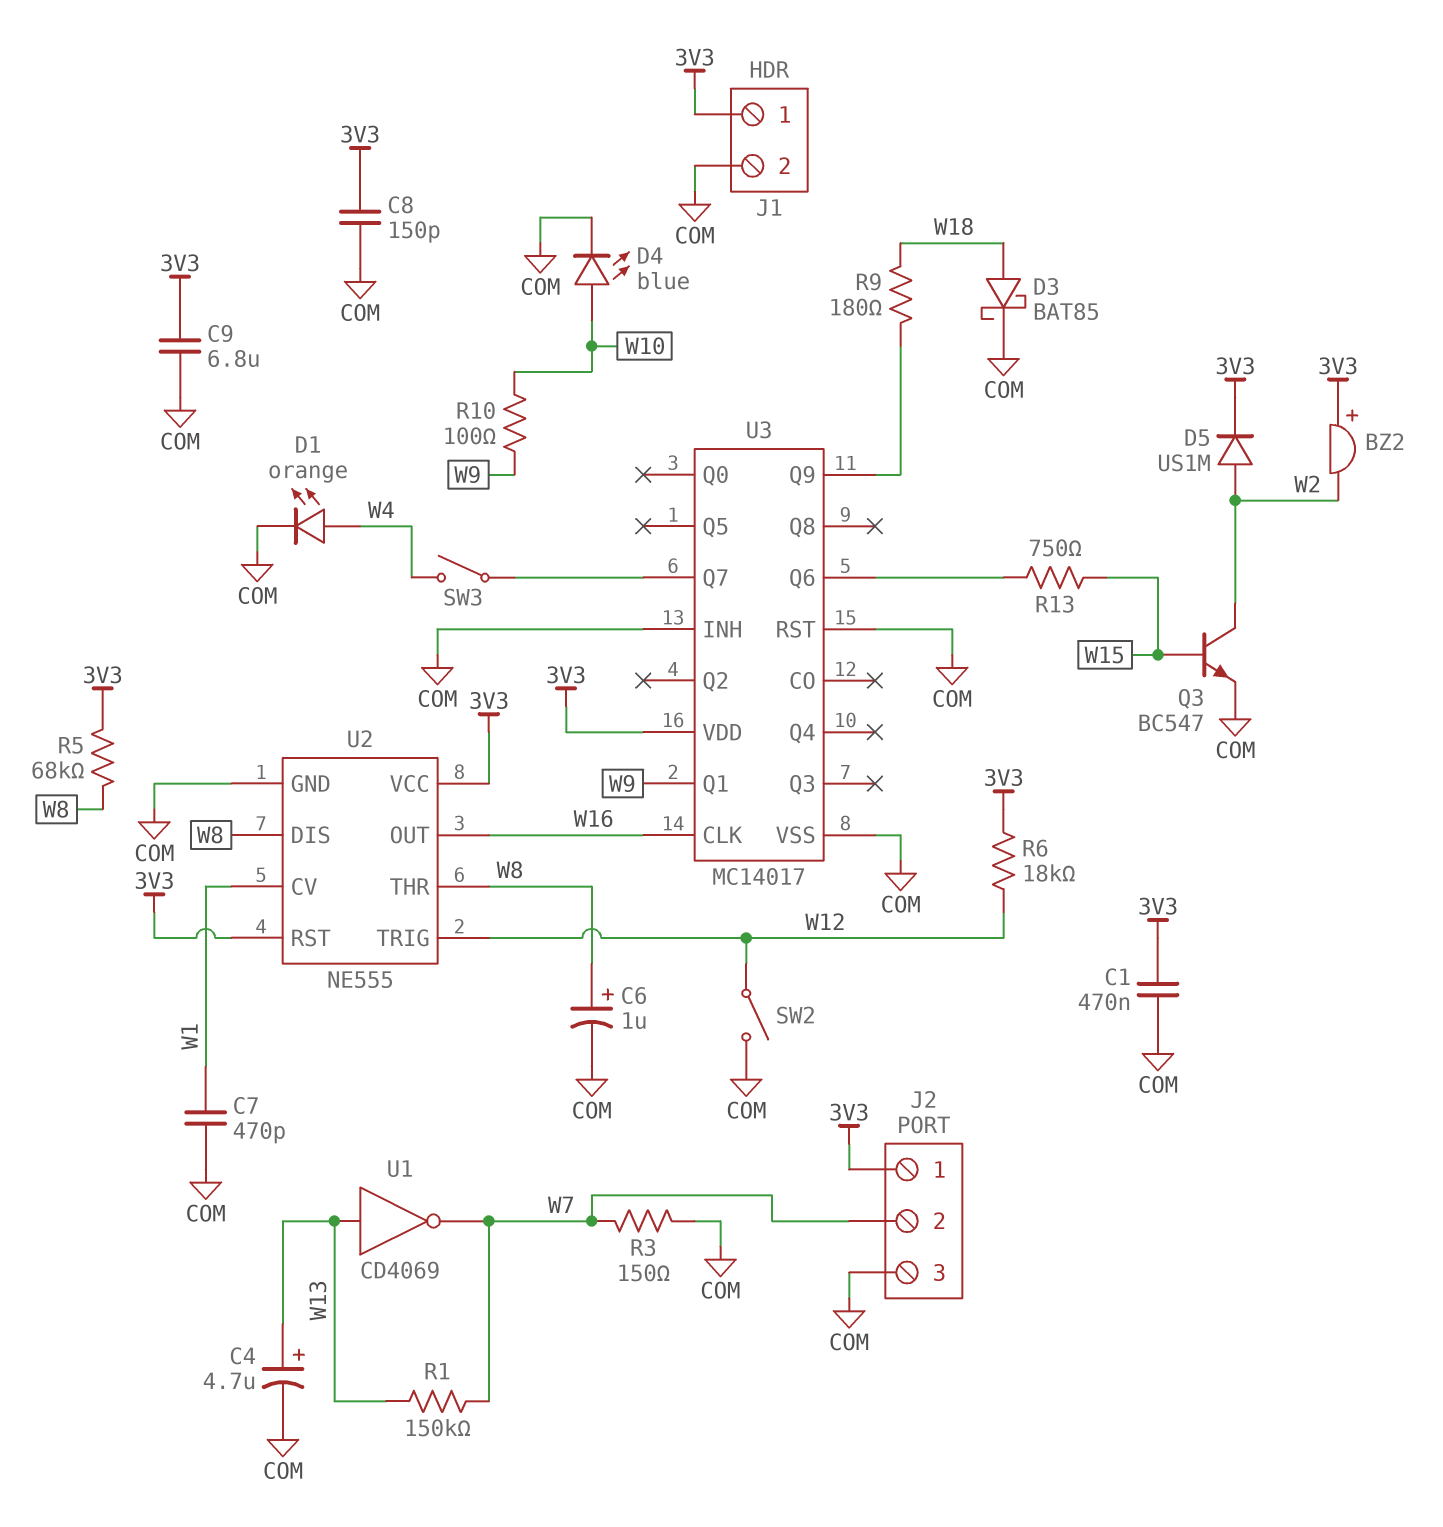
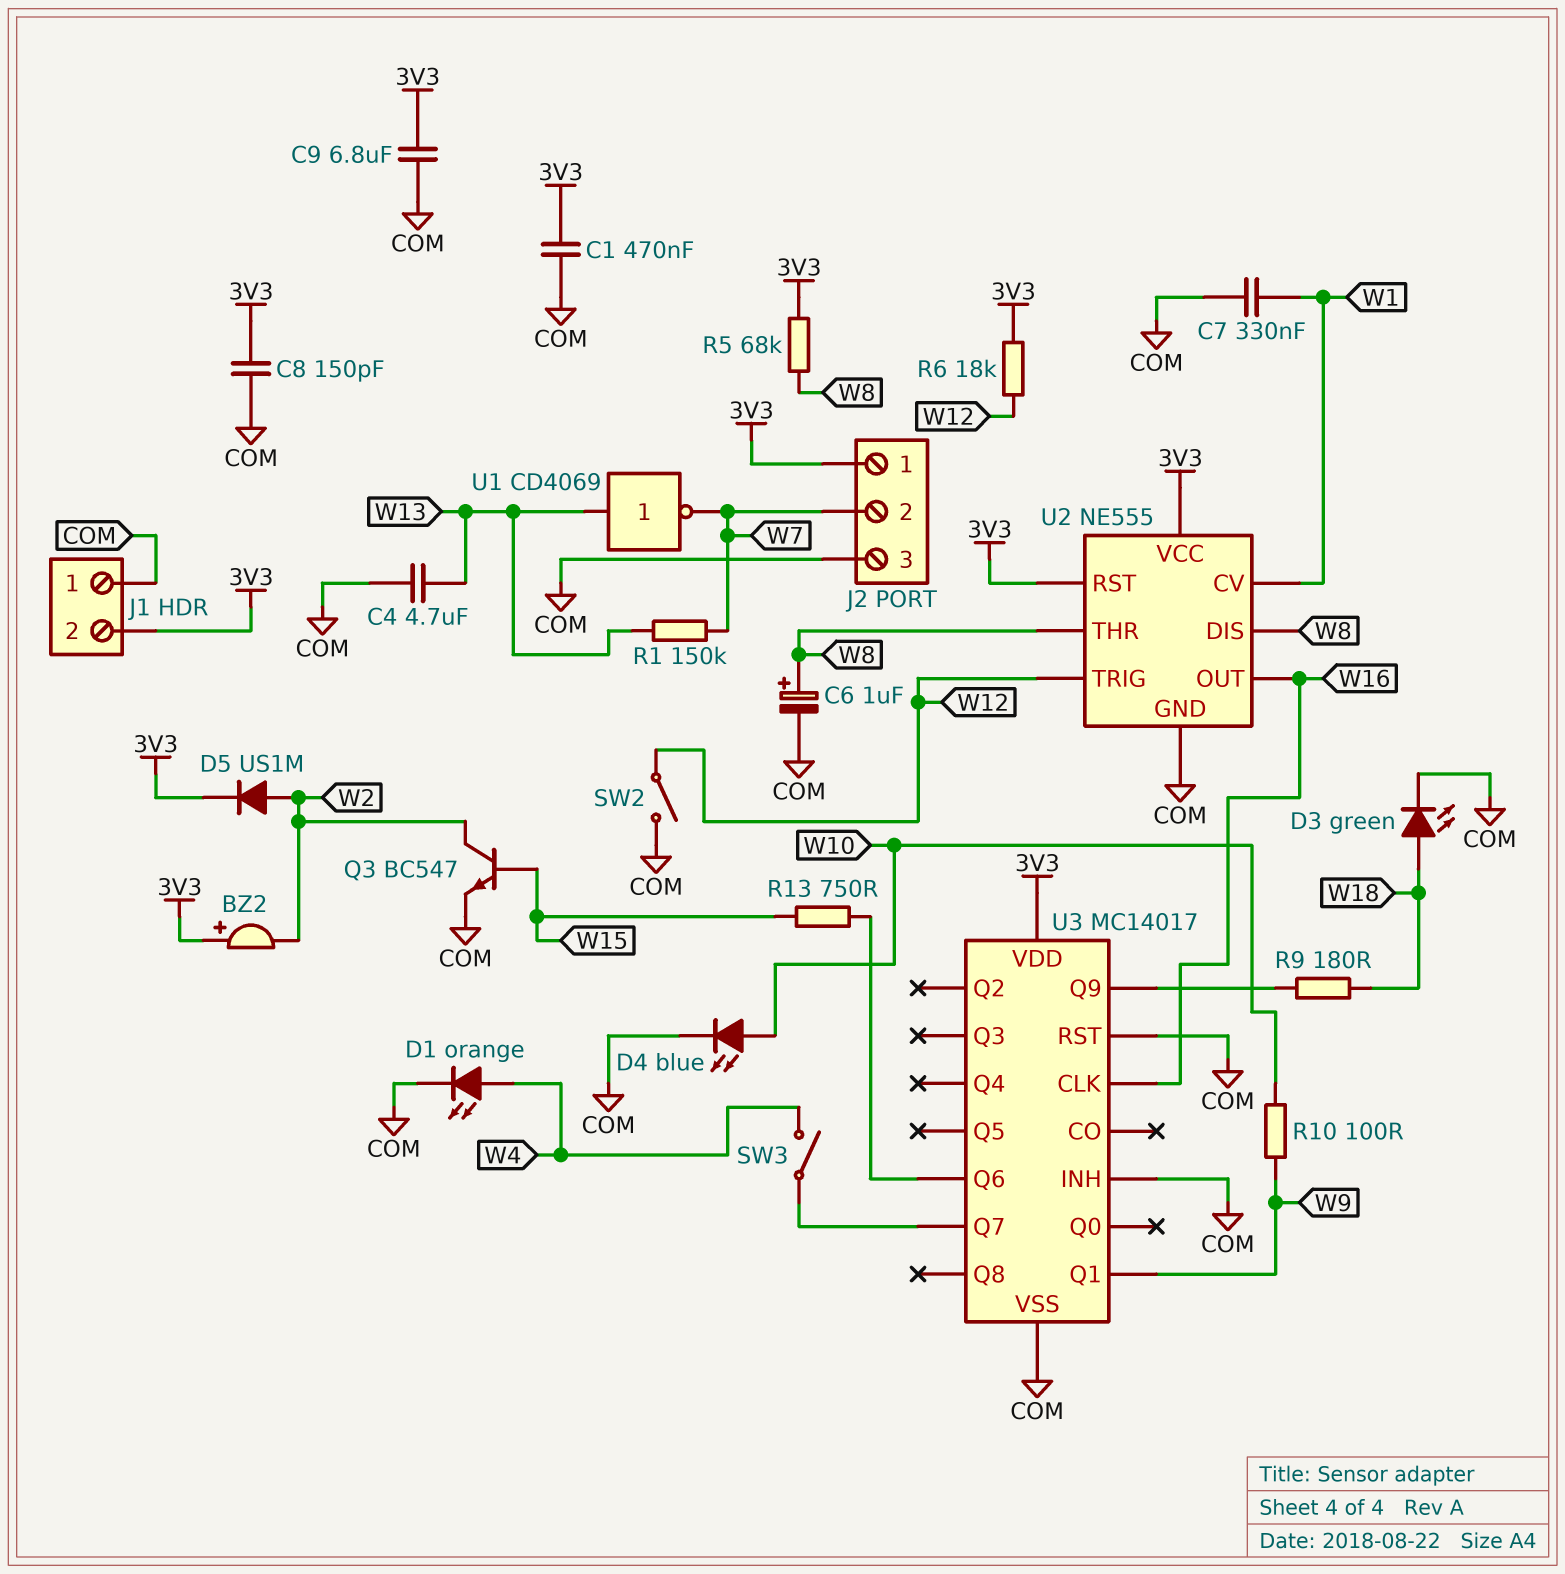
C4: 4.7uF (plus W13, minus COM) -> 4.7uF (COM, W13)
C7: 470pF (COM, W1) -> 330nF (COM, W1)
D3: schottky BAT85 (A W18, K COM) -> LED green (A W18, K COM)
J1 pin 1: 3V3 -> COM
J1 pin 2: COM -> 3V3
R3: 150 (COM, W7) -> none

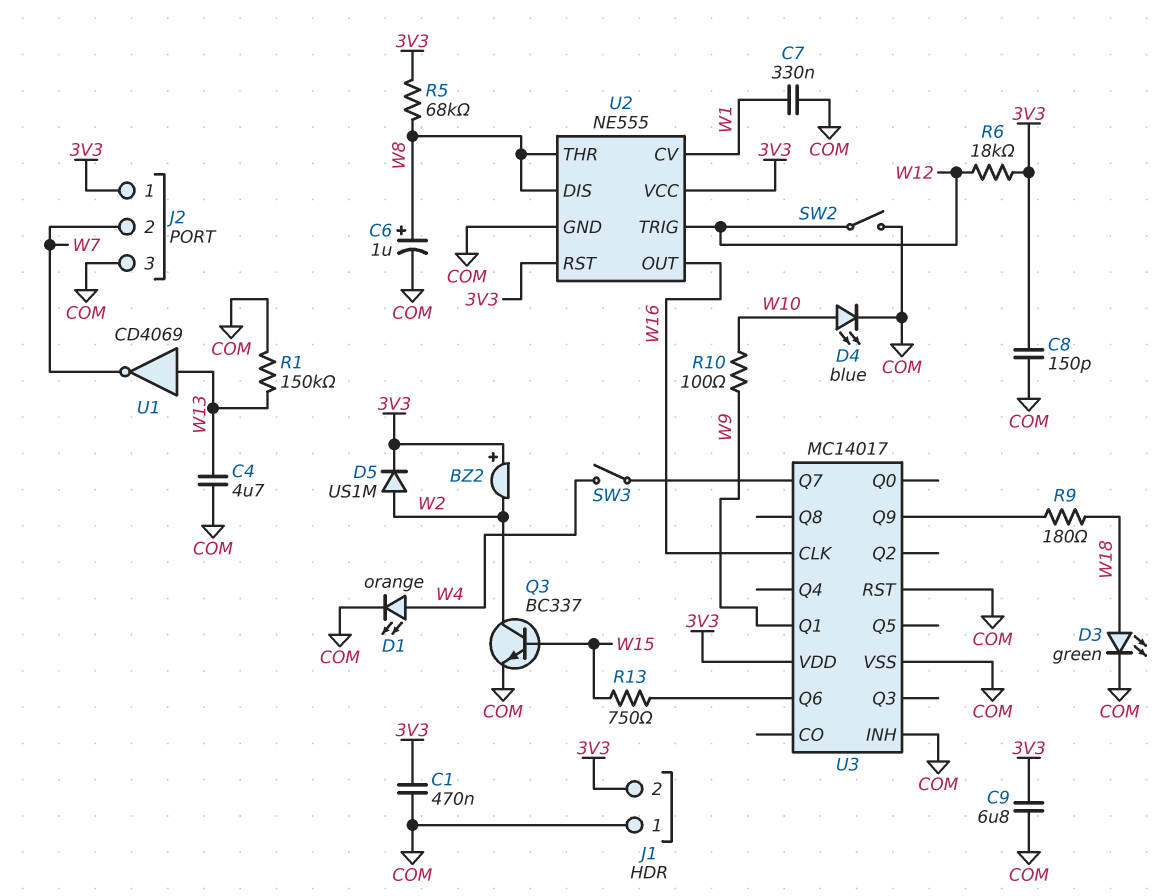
Q3: NPN BC547 (B W15, C W2, E COM) -> NPN BC337 (B W15, C W2, E COM)
R1: 150k (W7, W13) -> 150k (COM, W13)

